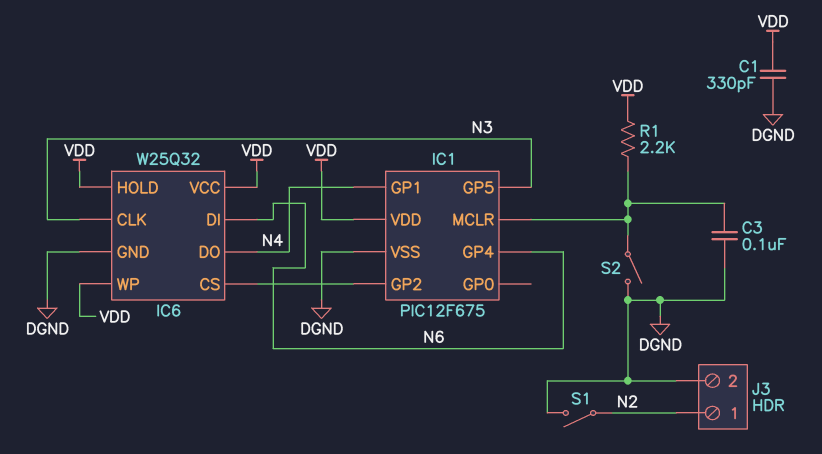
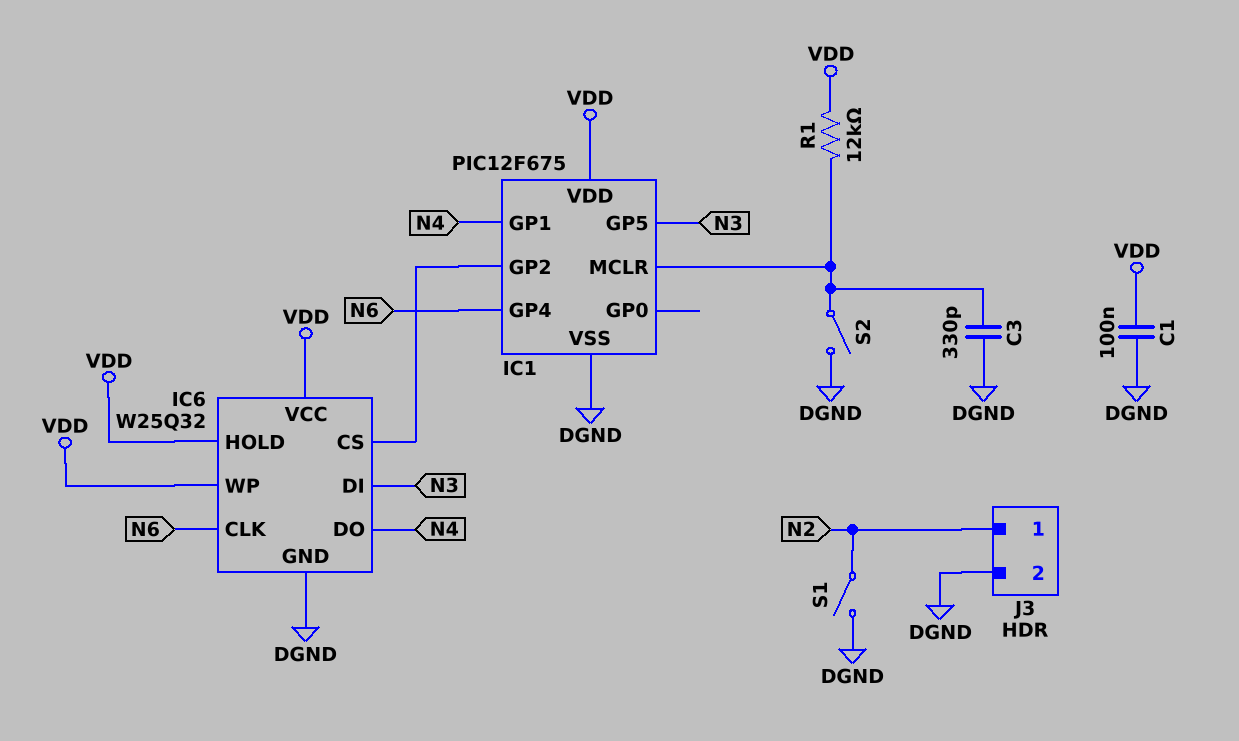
C1: 330pF (DGND, VDD) -> 100nF (DGND, VDD)
C3: 100nF (DGND, IC1/MCLR) -> 330pF (DGND, IC1/MCLR)
IC6 pin CLK: N3 -> N6
IC6 pin DI: N6 -> N3
R1: 2.2k (IC1/MCLR, VDD) -> 12k (IC1/MCLR, VDD)

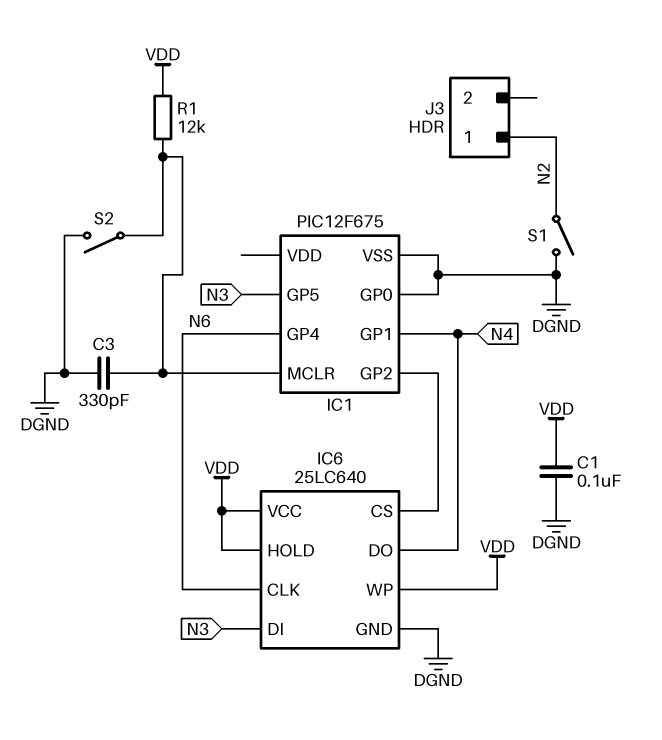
IC1 pin GP0: none -> DGND
IC1 pin VDD: VDD -> none
IC6: W25Q32 -> 25LC640
J3 pin 2: DGND -> none

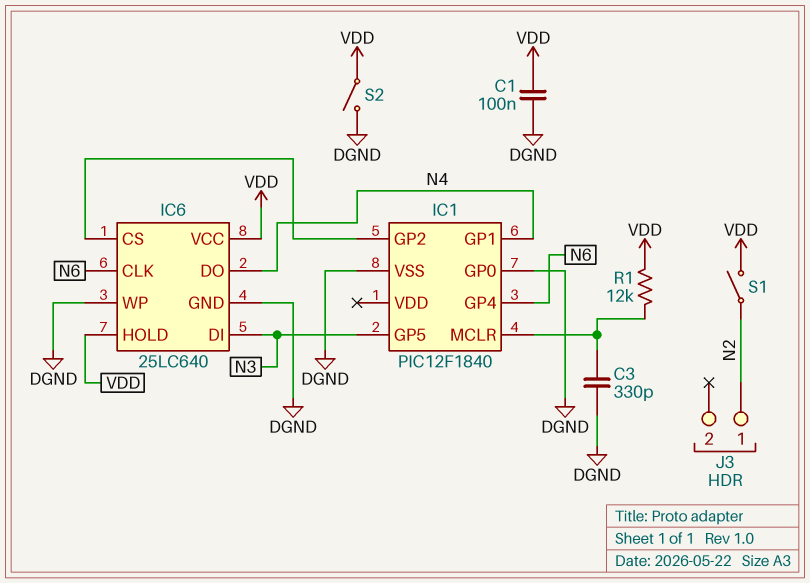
IC1: PIC12F675 -> PIC12F1840
IC6 pin WP: VDD -> DGND
S1: switch (DGND, N2) -> switch (N2, VDD)
S2: switch (DGND, IC1/MCLR) -> switch (DGND, VDD)

